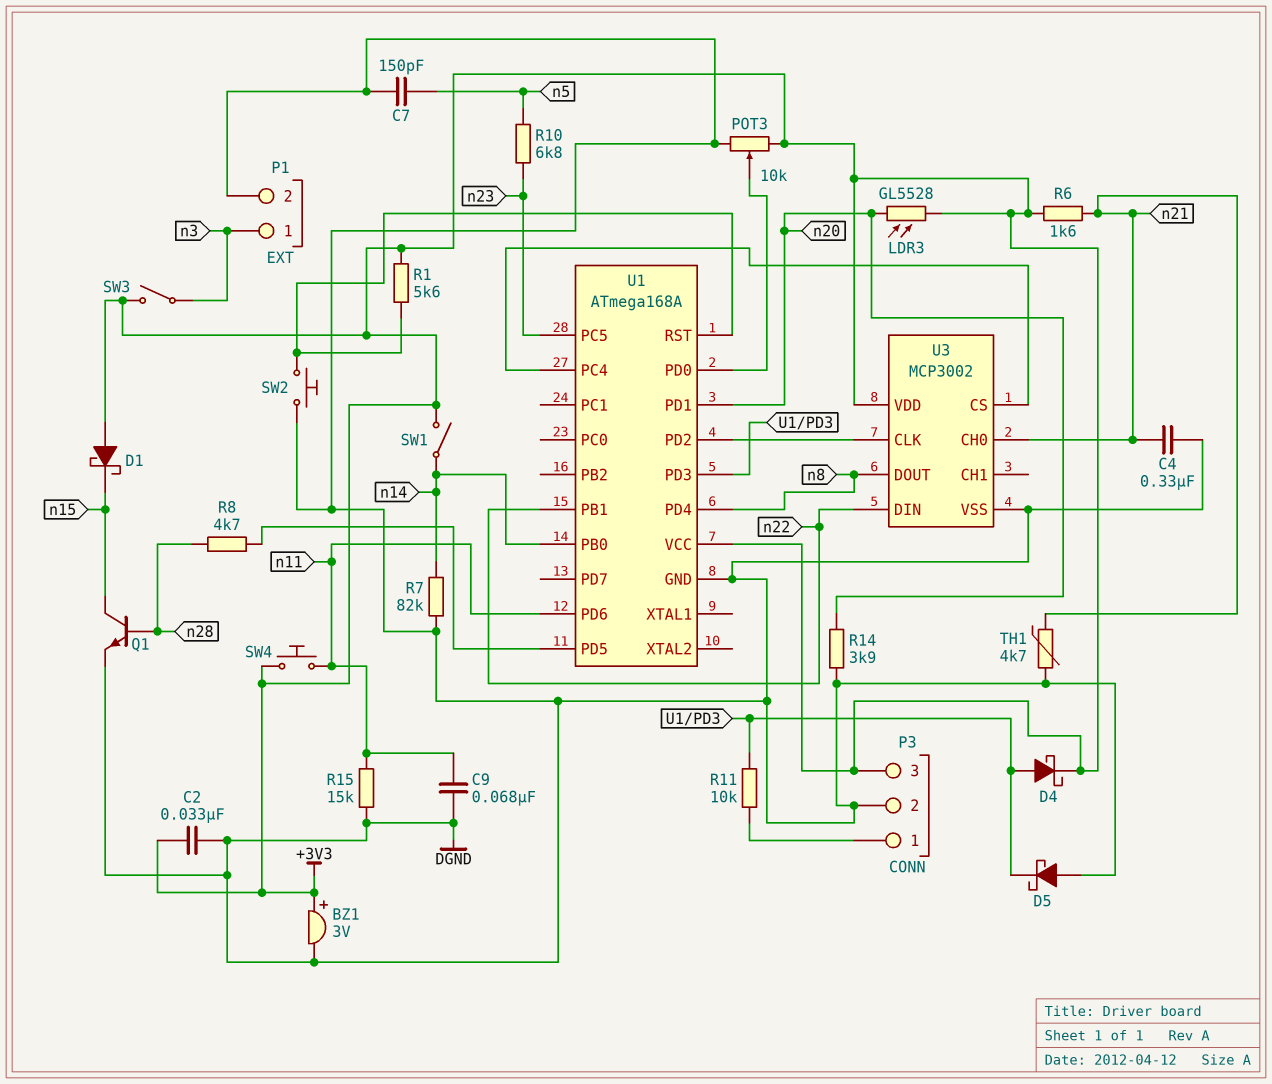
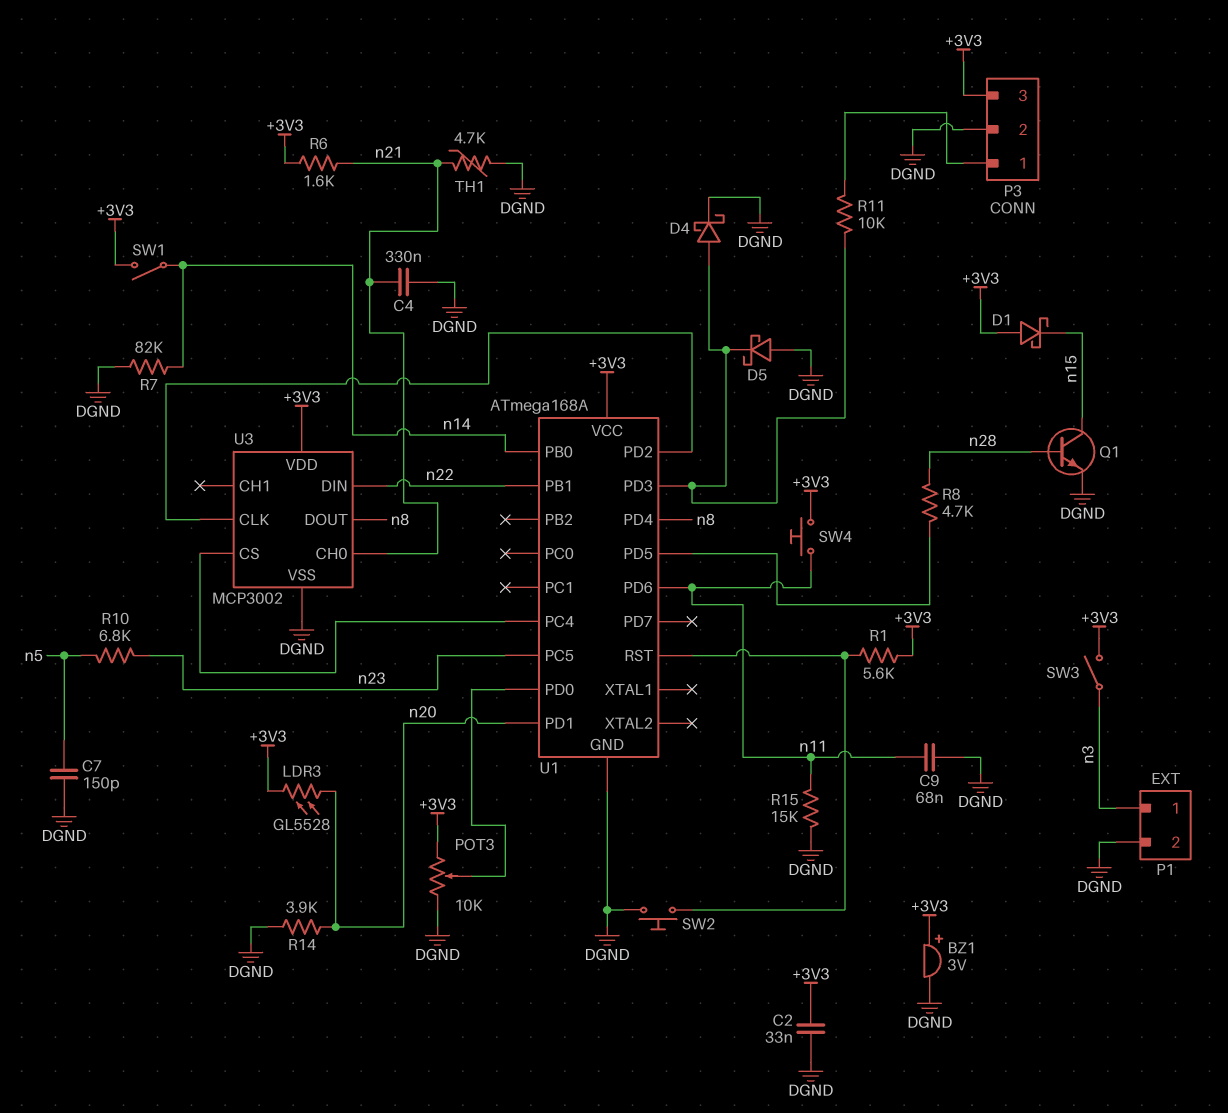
D4: schottky (A U1/PD3, K +3V3) -> schottky (A U1/PD3, K DGND)

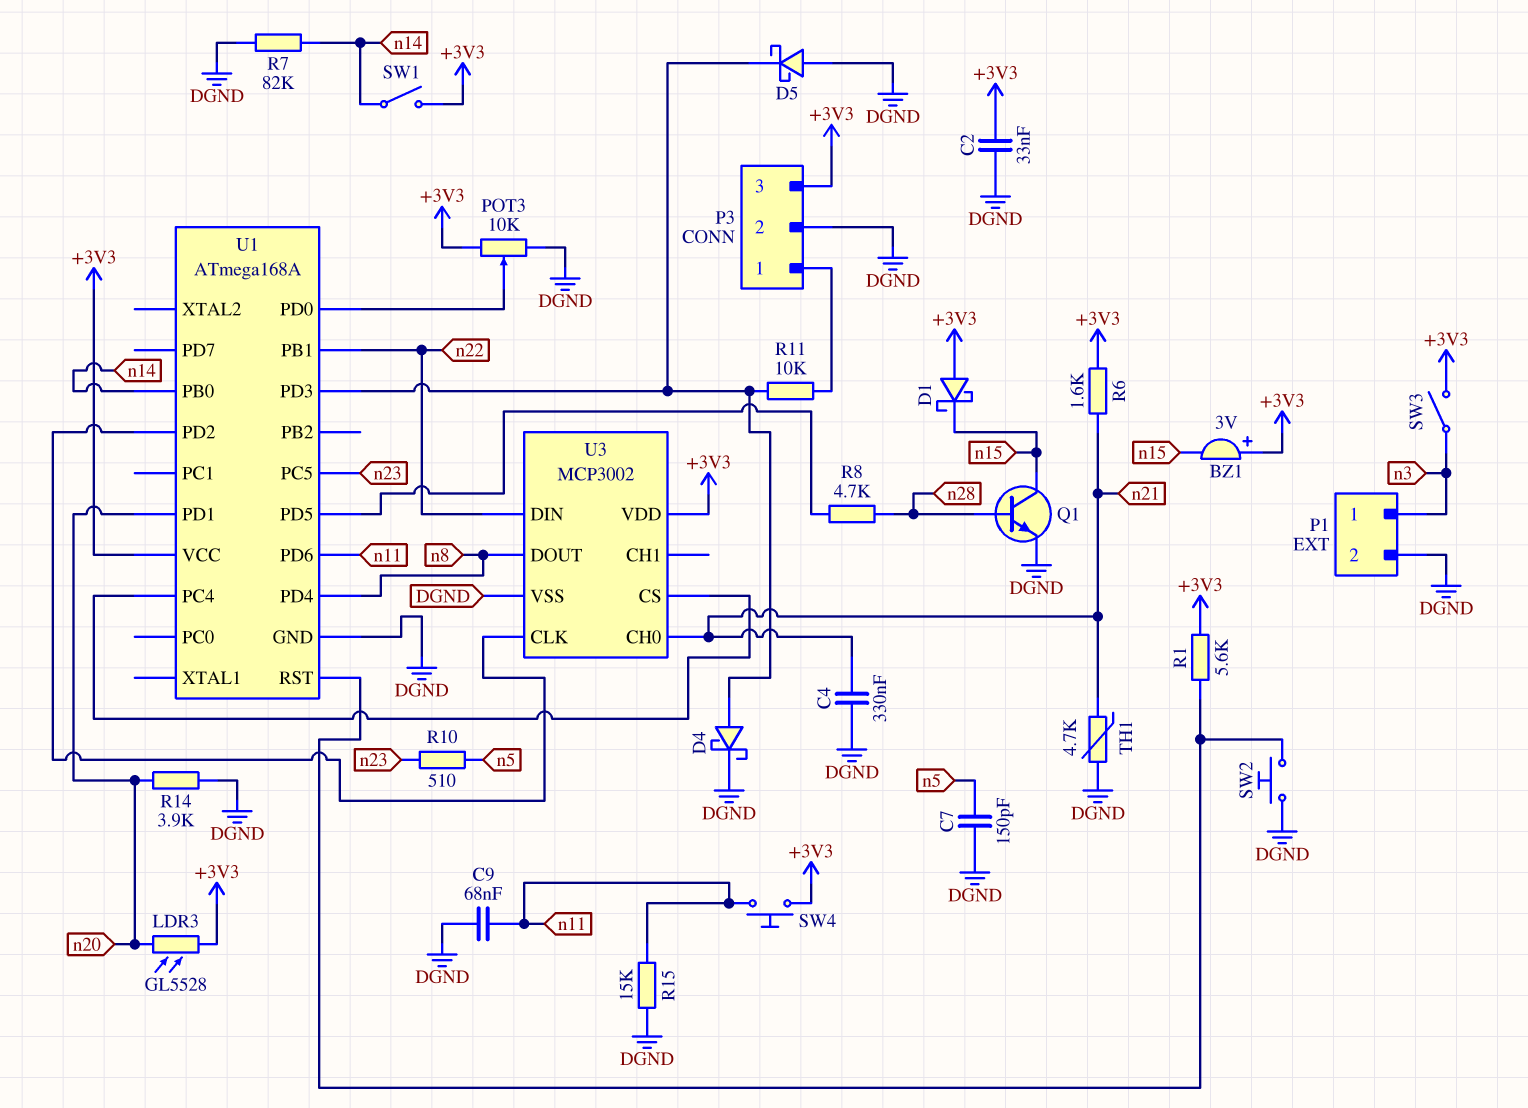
BZ1: buzzer 3V (plus +3V3, minus DGND) -> buzzer 3V (plus +3V3, minus n15)
R10: 6.8k (n5, n23) -> 510 (n5, n23)

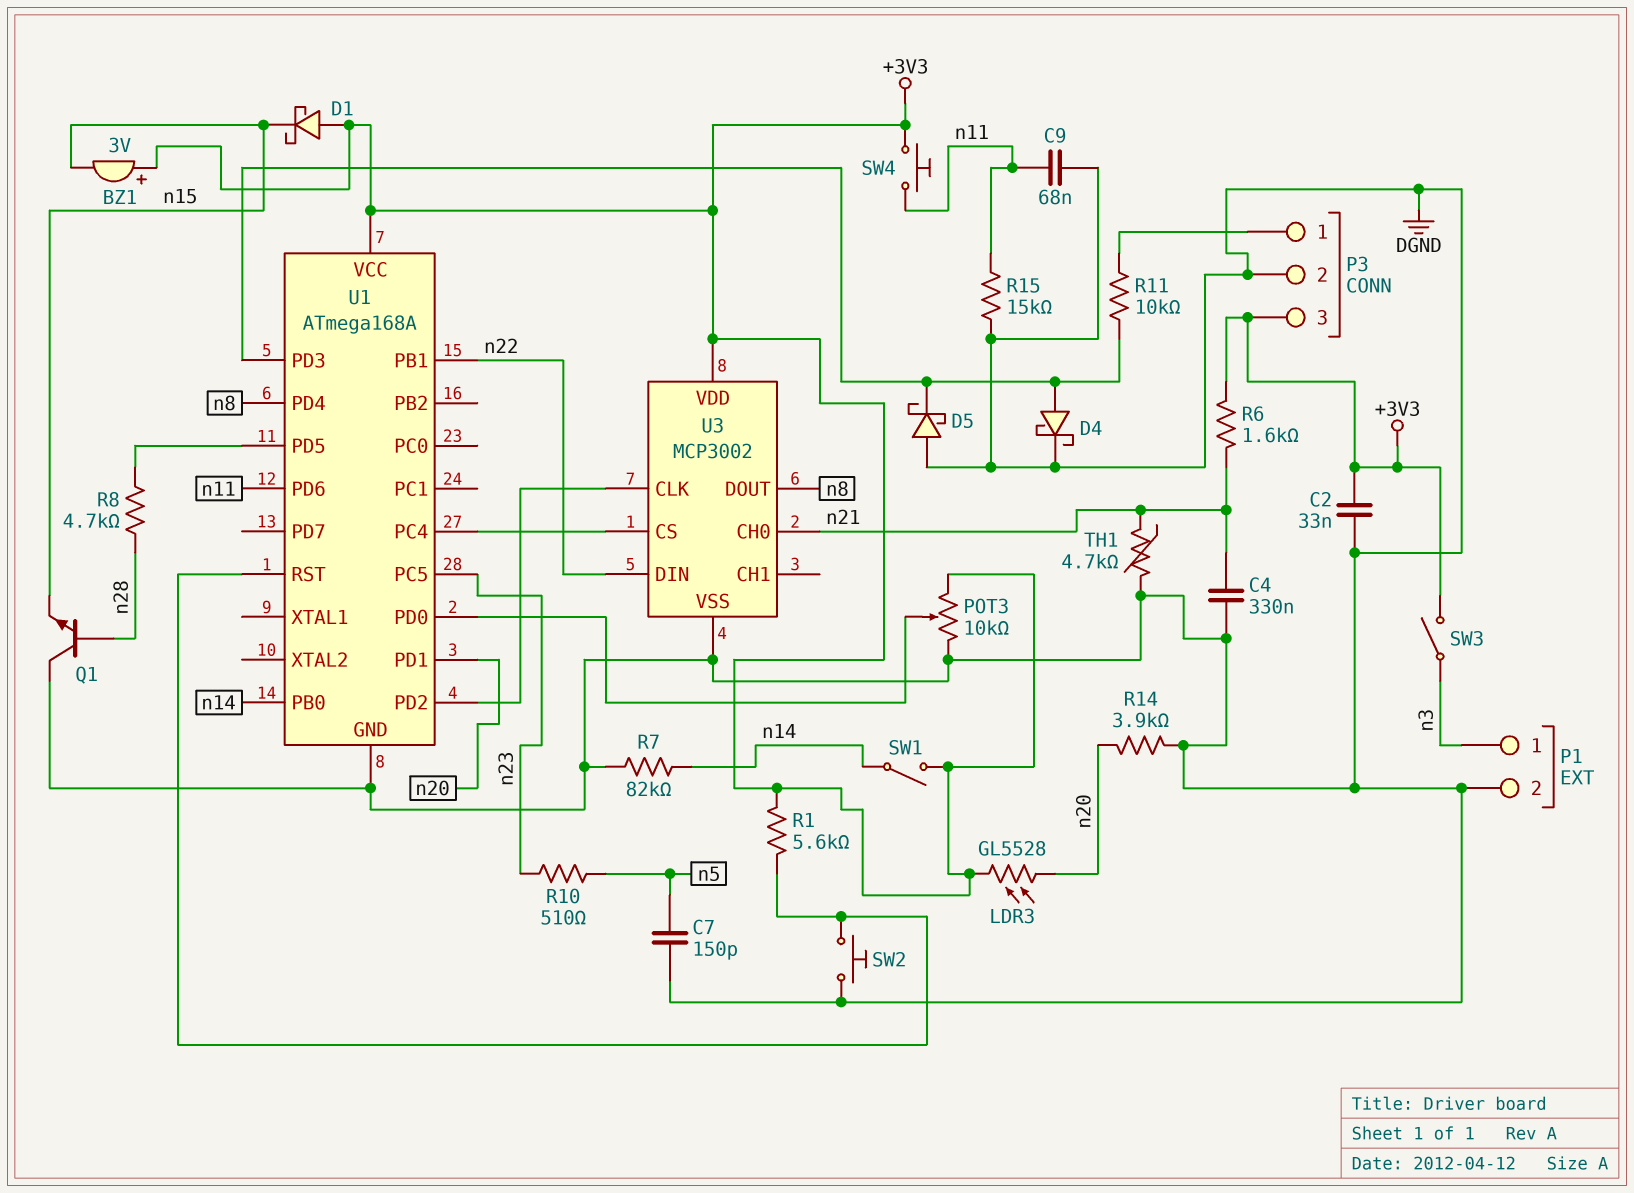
Q1: NPN (B n28, C n15, E DGND) -> NPN (B n28, C DGND, E n15)

